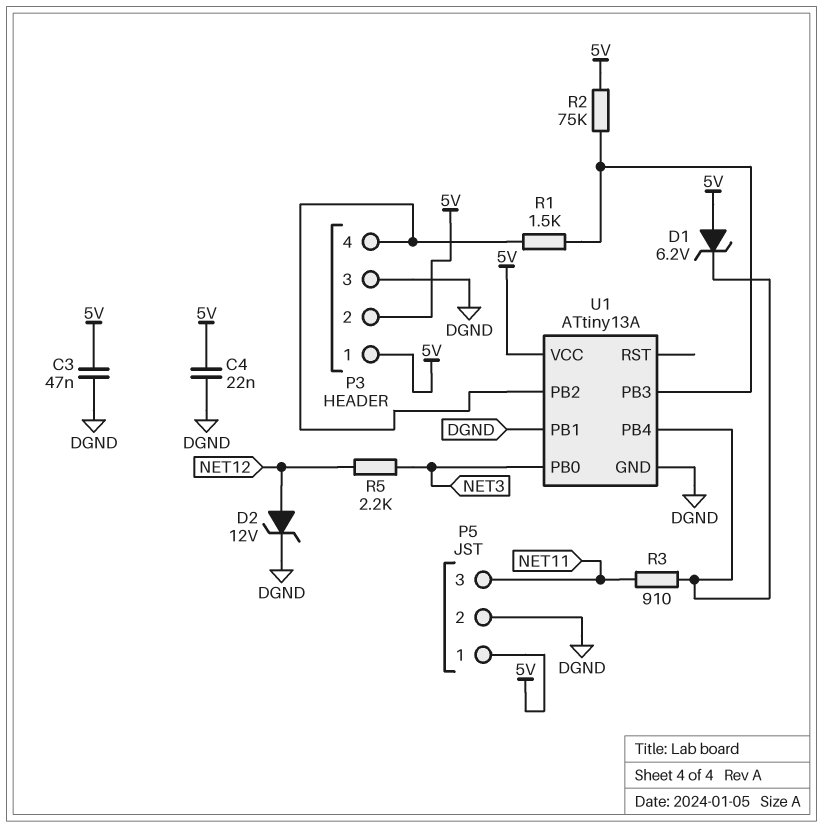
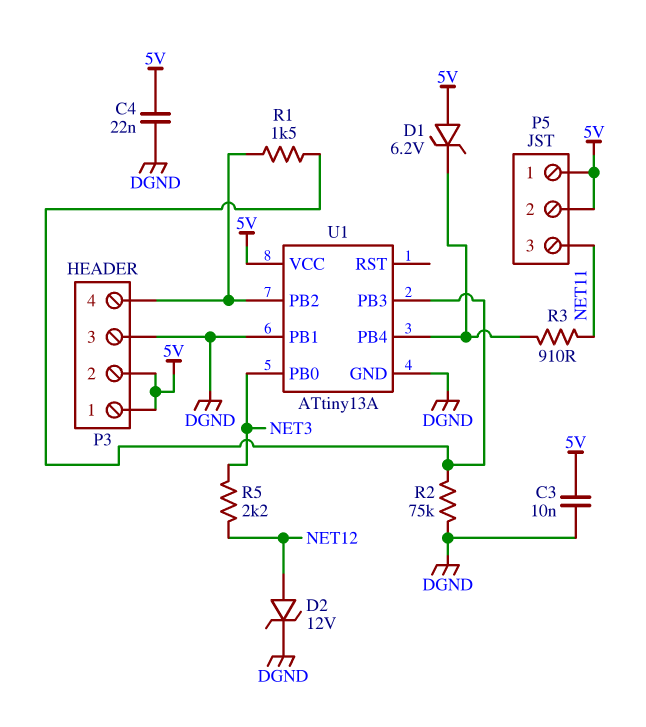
C3: 47nF (5V, DGND) -> 10nF (5V, DGND)
P5 pin 2: DGND -> 5V
R2: 75k (5V, U1/PB3) -> 75k (DGND, U1/PB3)

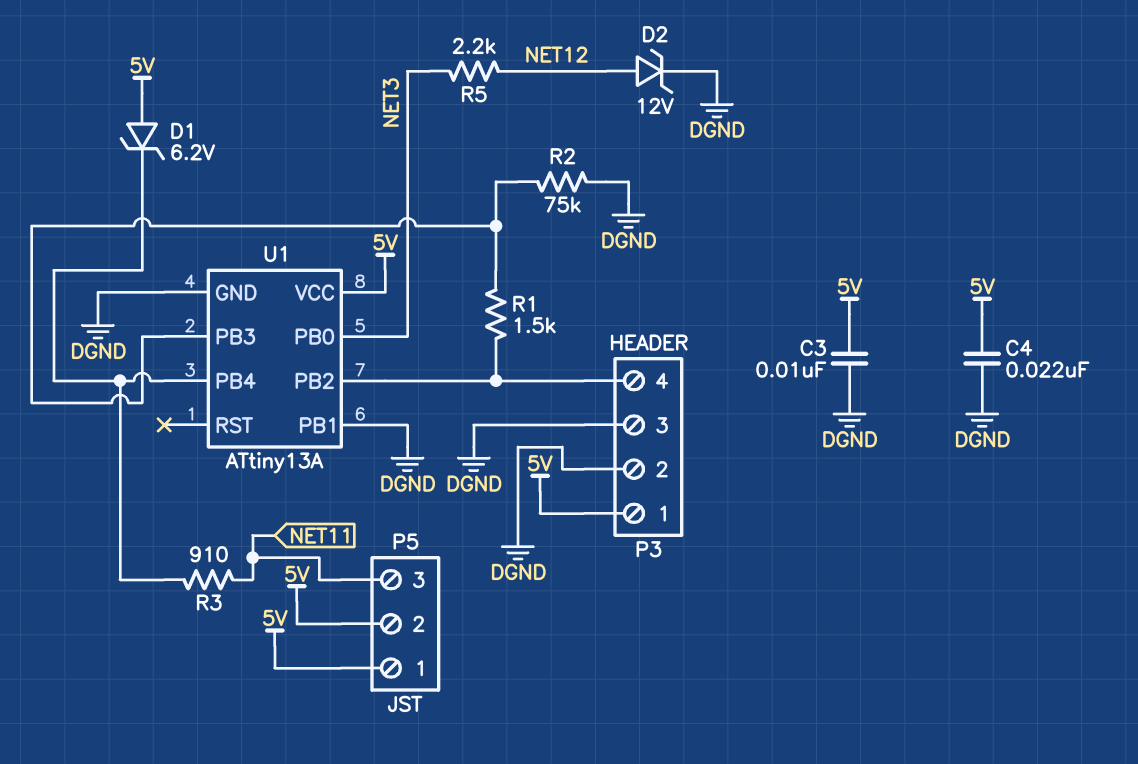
P3 pin 2: 5V -> DGND

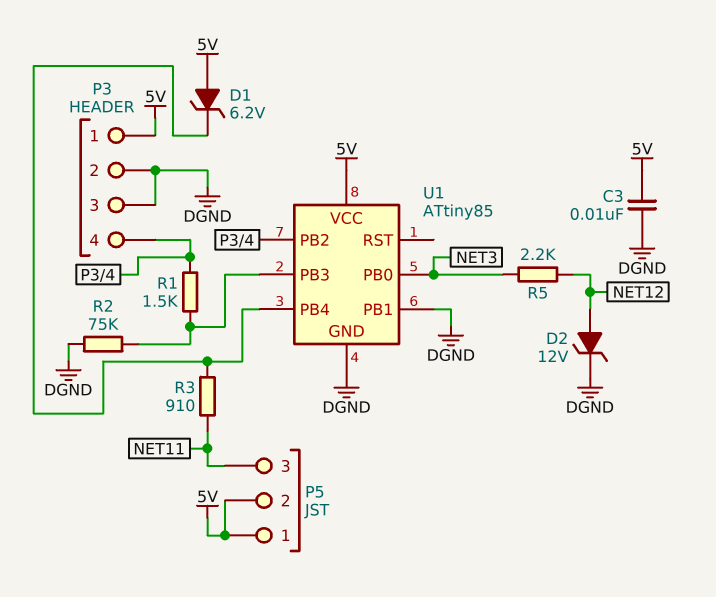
C4: 22nF (5V, DGND) -> none
U1: ATtiny13A -> ATtiny85

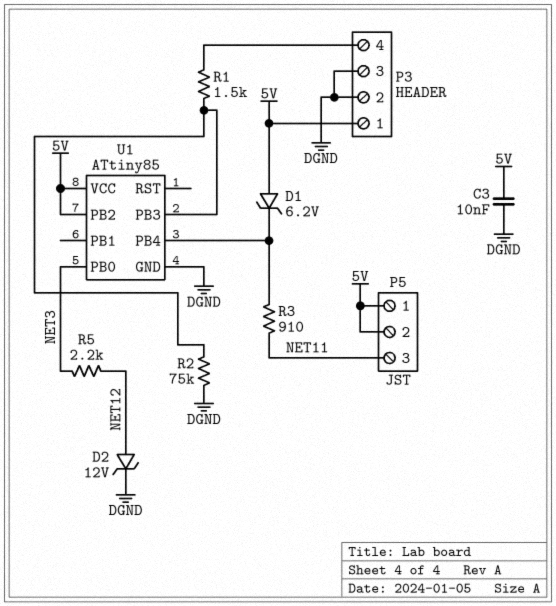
U1 pin PB1: DGND -> none
U1 pin PB2: P3/4 -> 5V

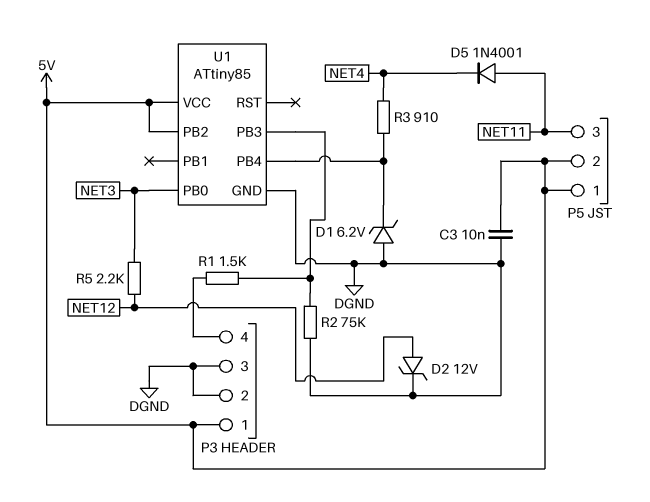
D1: zener 6.2V (A 5V, K U1/PB4) -> zener 6.2V (A DGND, K U1/PB4)
D5: none -> diode 1N4001 (A NET11, K NET4)
R3: 910 (NET11, U1/PB4) -> 910 (NET4, U1/PB4)

